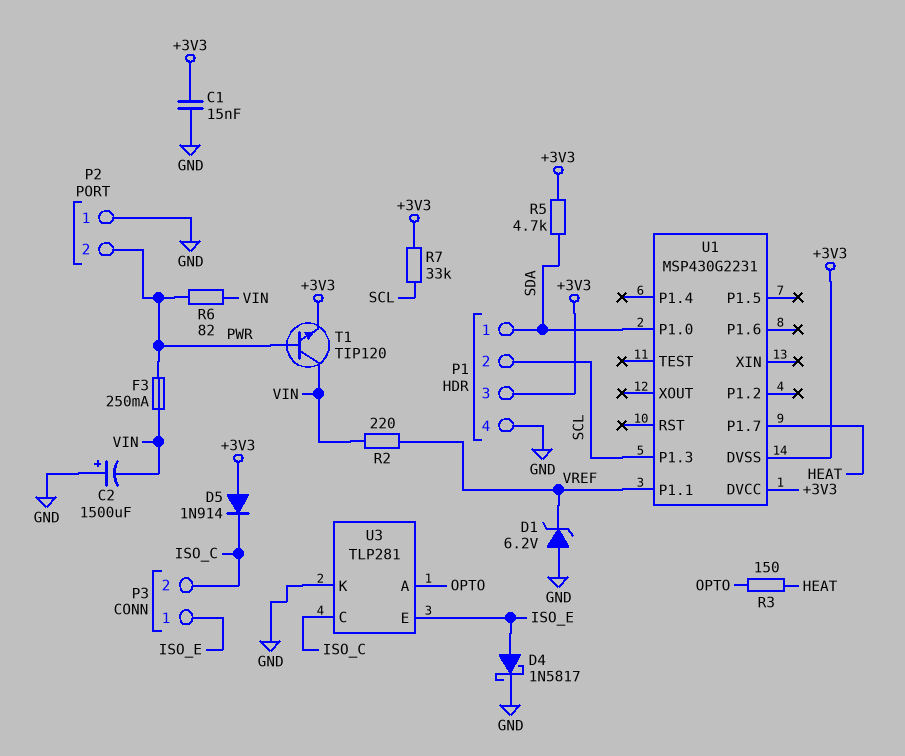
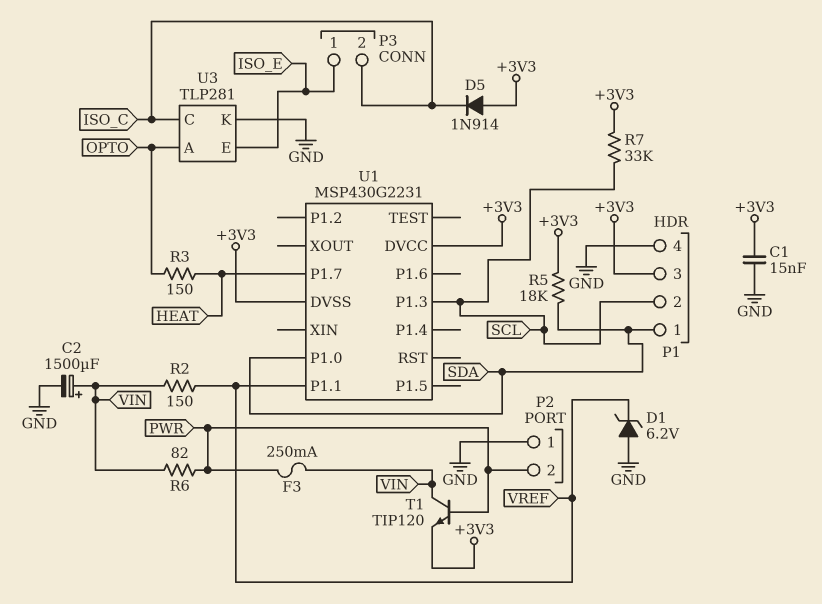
C2: 1500uF (plus GND, minus VIN) -> 1500uF (plus VIN, minus GND)
D4: schottky 1N5817 (A ISO_E, K GND) -> none
R2: 220 (VIN, VREF) -> 150 (VIN, VREF)
R5: 4.7k (+3V3, SDA) -> 18k (+3V3, SDA)

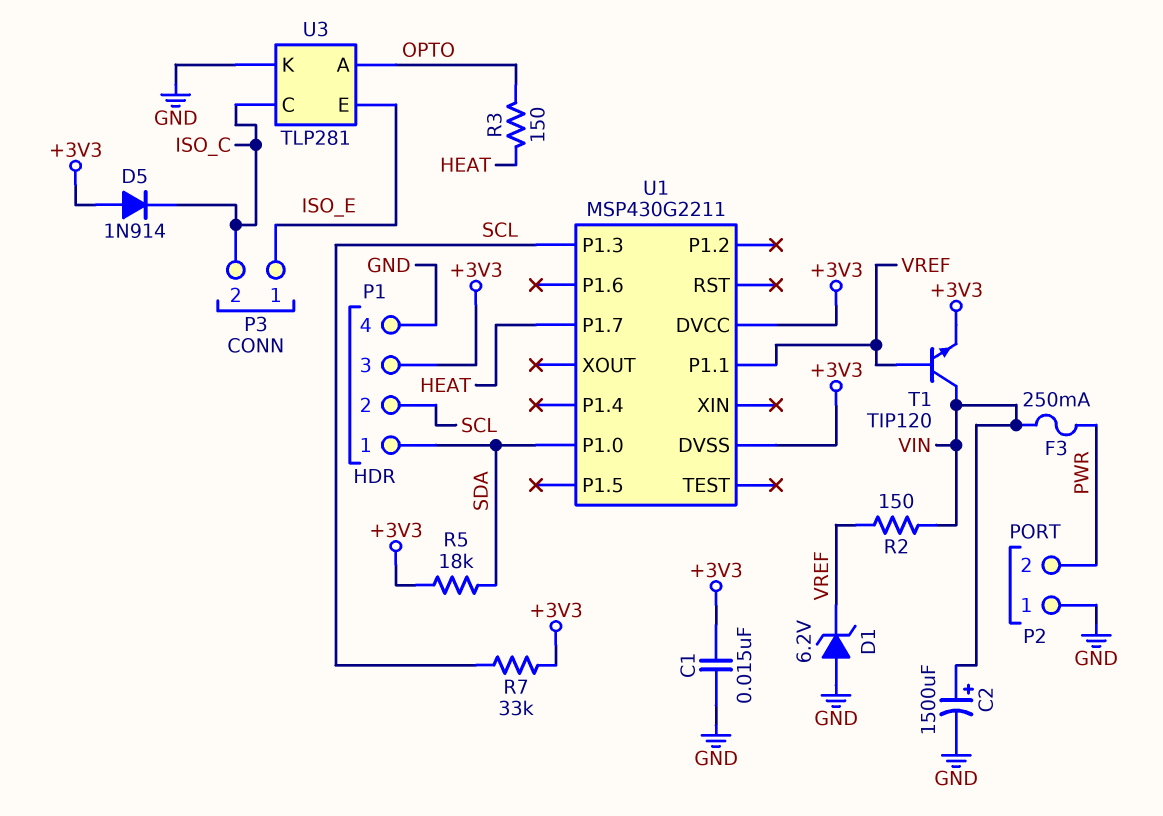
R6: 82 (PWR, VIN) -> none
T1: NPN TIP120 (B PWR, C VIN, E +3V3) -> NPN TIP120 (B VREF, C VIN, E +3V3)
U1: MSP430G2231 -> MSP430G2211

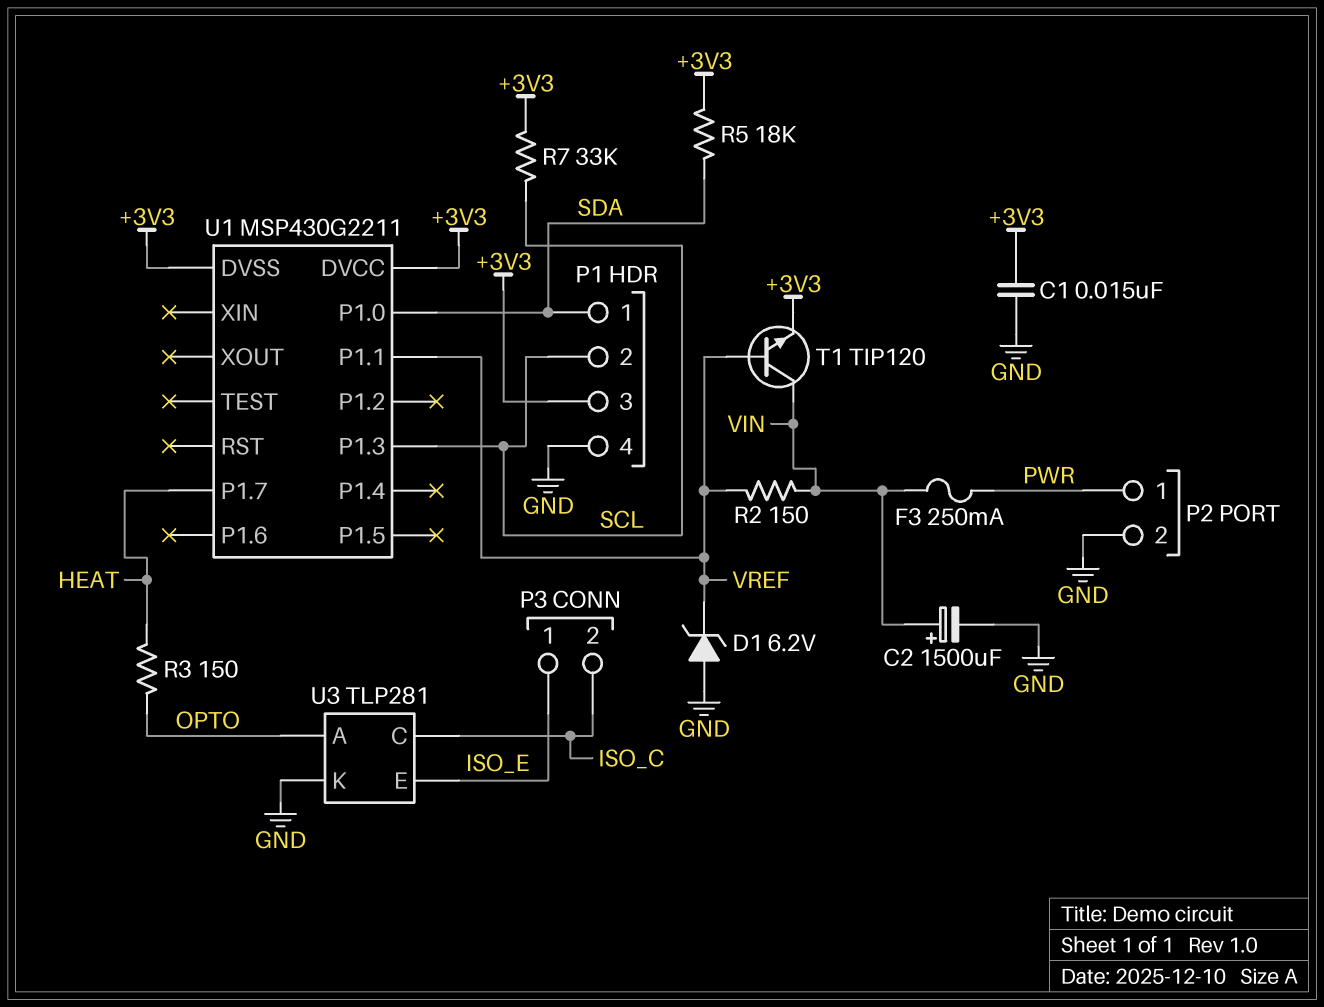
D5: diode 1N914 (A +3V3, K ISO_C) -> none
P2 pin 1: GND -> PWR
P2 pin 2: PWR -> GND

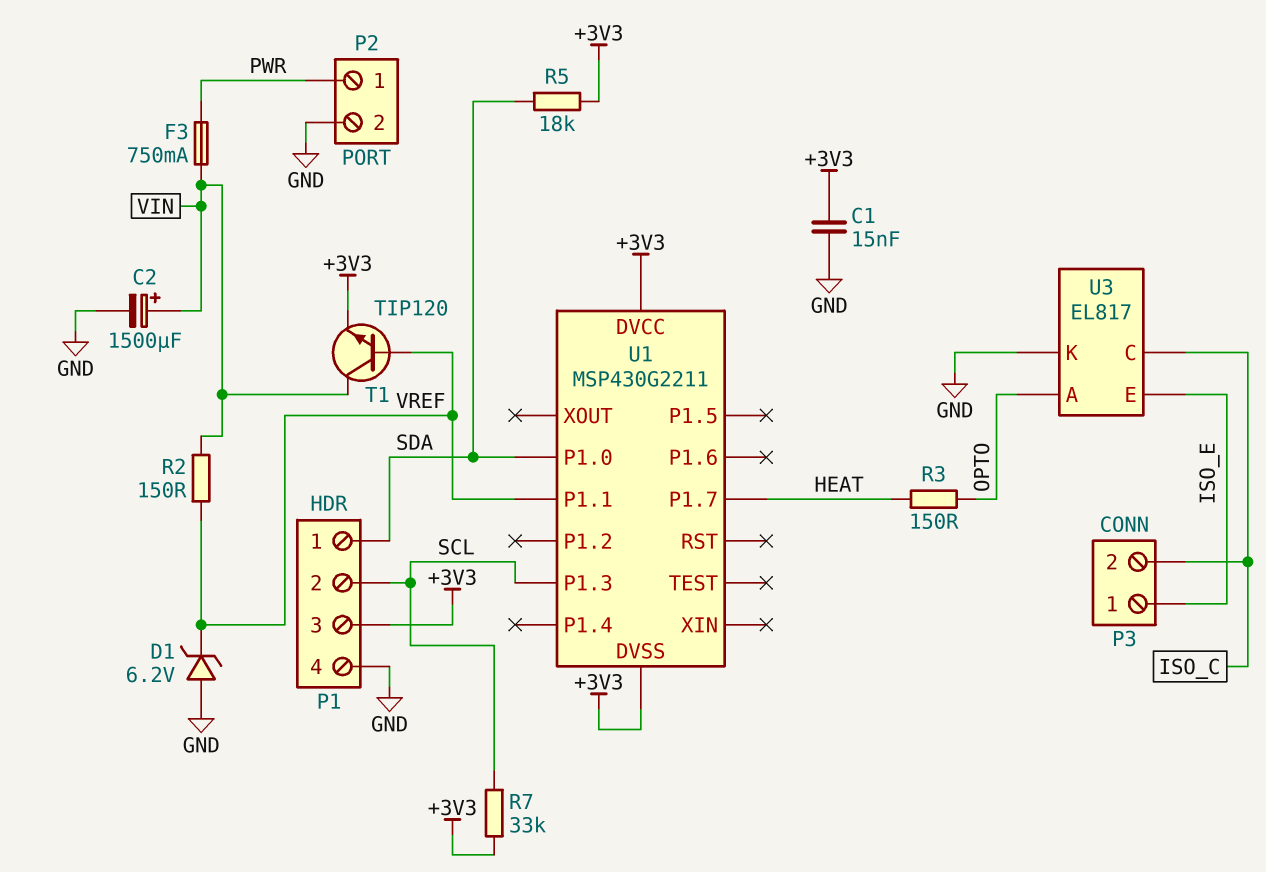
F3: 250mA (PWR, VIN) -> 750mA (PWR, VIN)
U3: TLP281 -> EL817

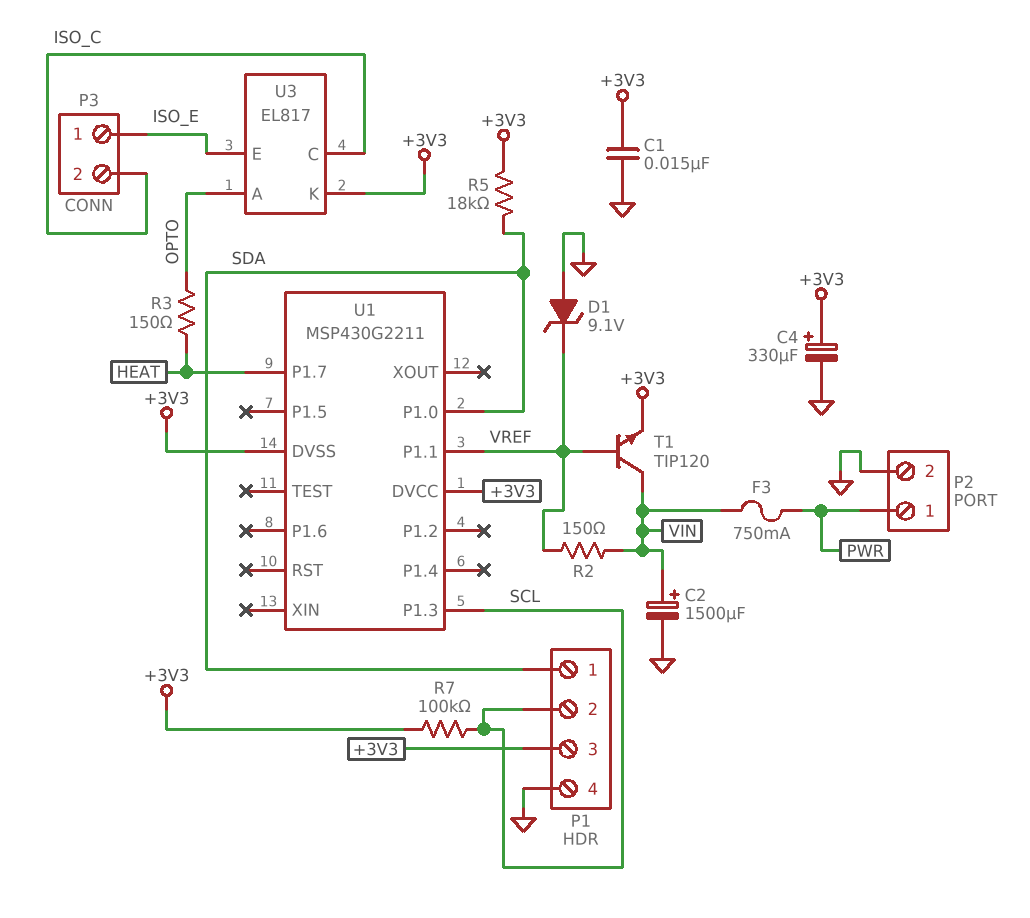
C4: none -> 330uF (plus +3V3, minus GND)
D1: zener 6.2V (A GND, K VREF) -> zener 9.1V (A GND, K VREF)
R7: 33k (+3V3, SCL) -> 100k (+3V3, SCL)
U3 pin K: GND -> +3V3

